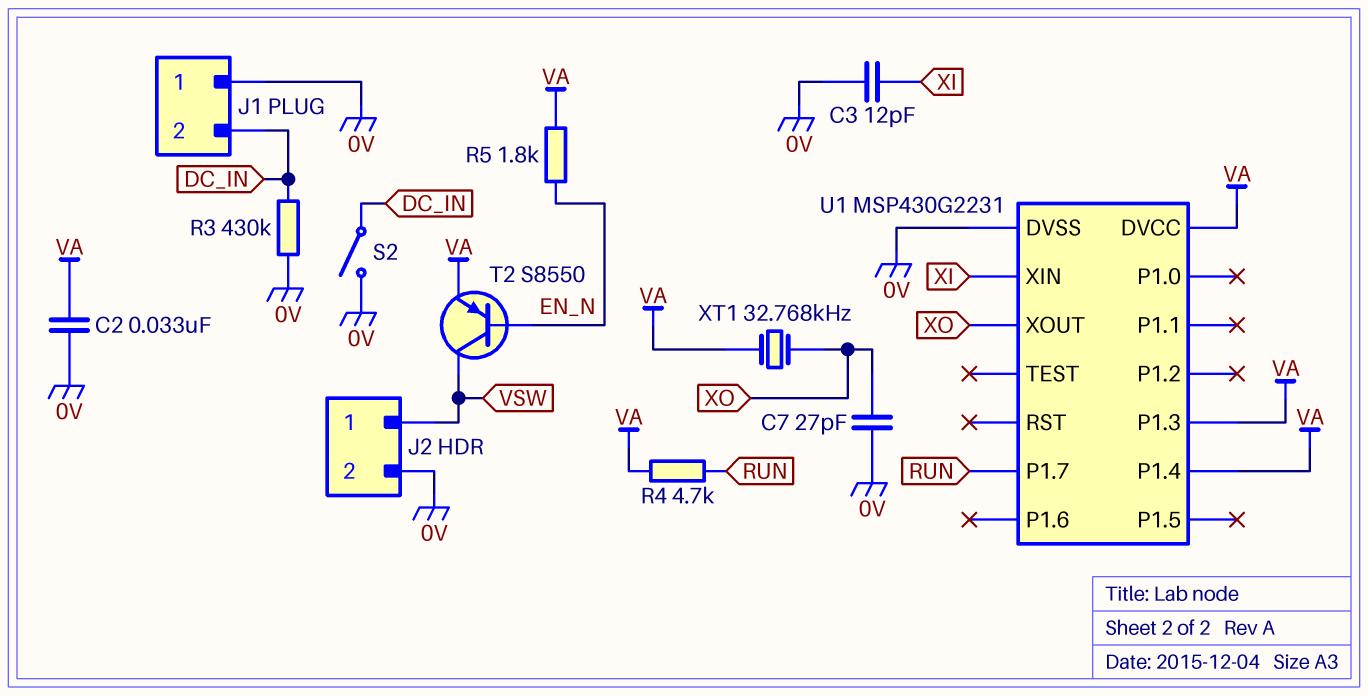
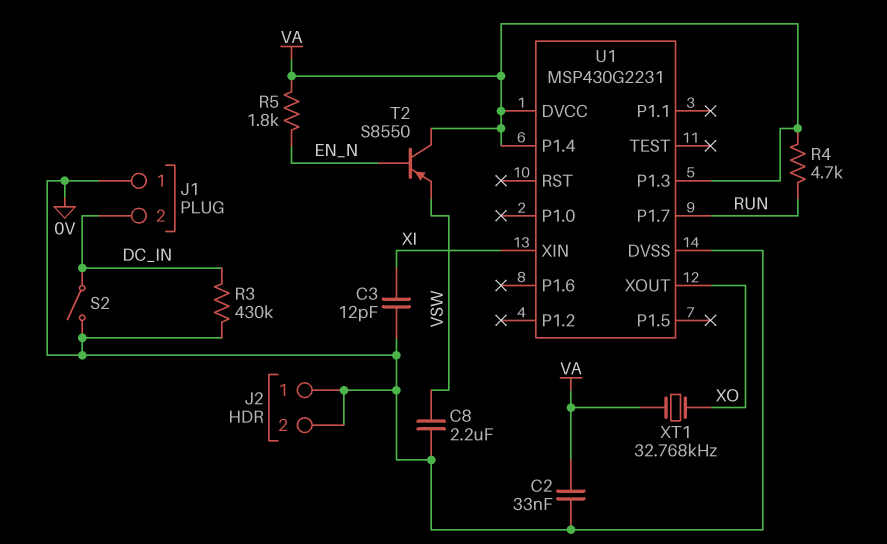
C7: 27pF (0V, XO) -> none
C8: none -> 2.2uF (0V, VSW)
J2 pin 1: VSW -> 0V
T2: PNP S8550 (B EN_N, C VSW, E VA) -> PNP S8550 (B EN_N, C VA, E VSW)

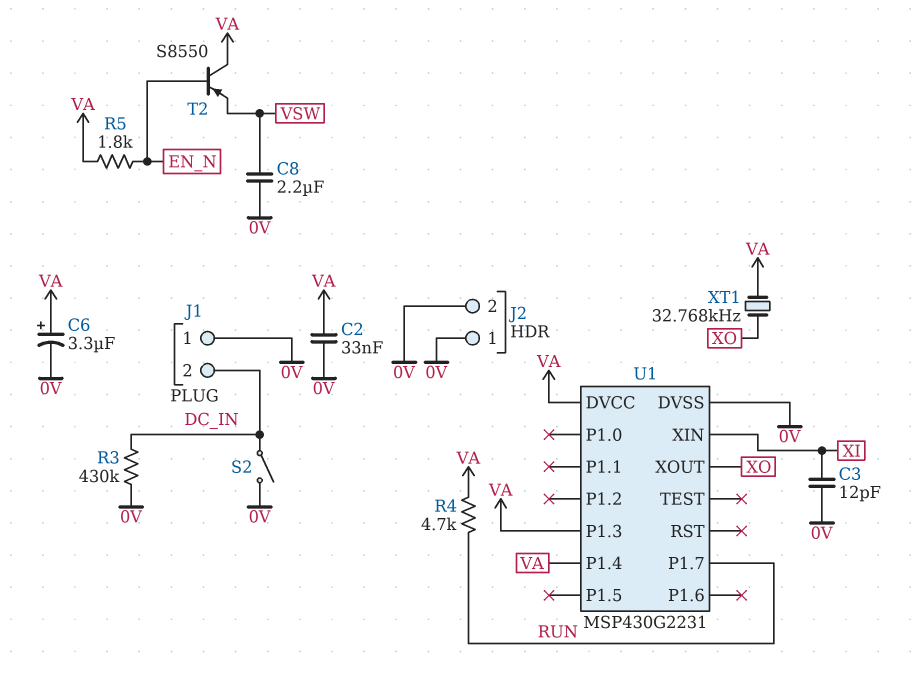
C6: none -> 3.3uF (plus VA, minus 0V)

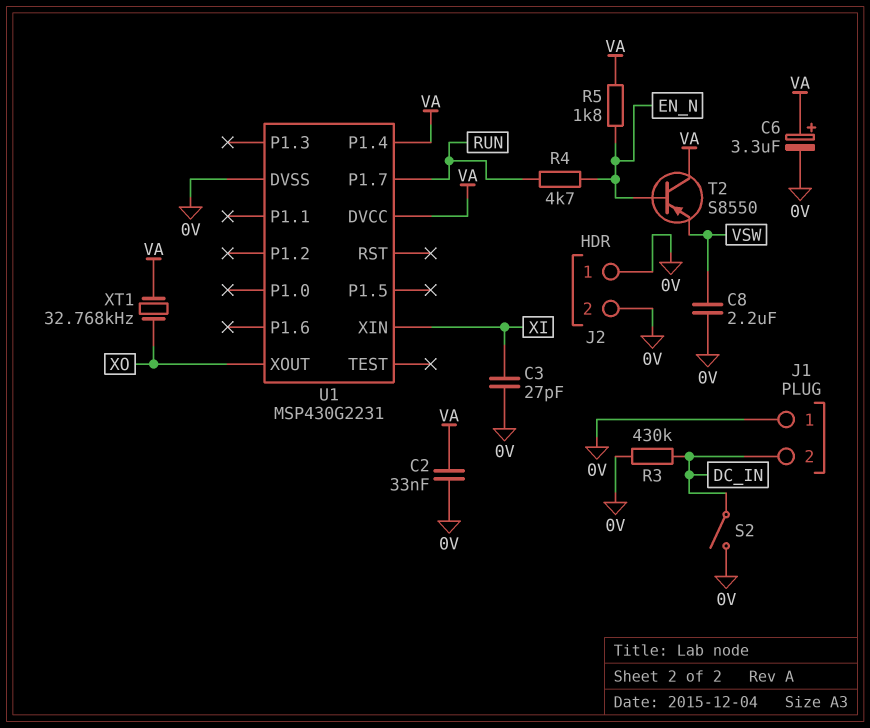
C3: 12pF (0V, XI) -> 27pF (0V, XI)
R4: 4.7k (RUN, VA) -> 4.7k (EN_N, RUN)
U1 pin P1.3: VA -> none

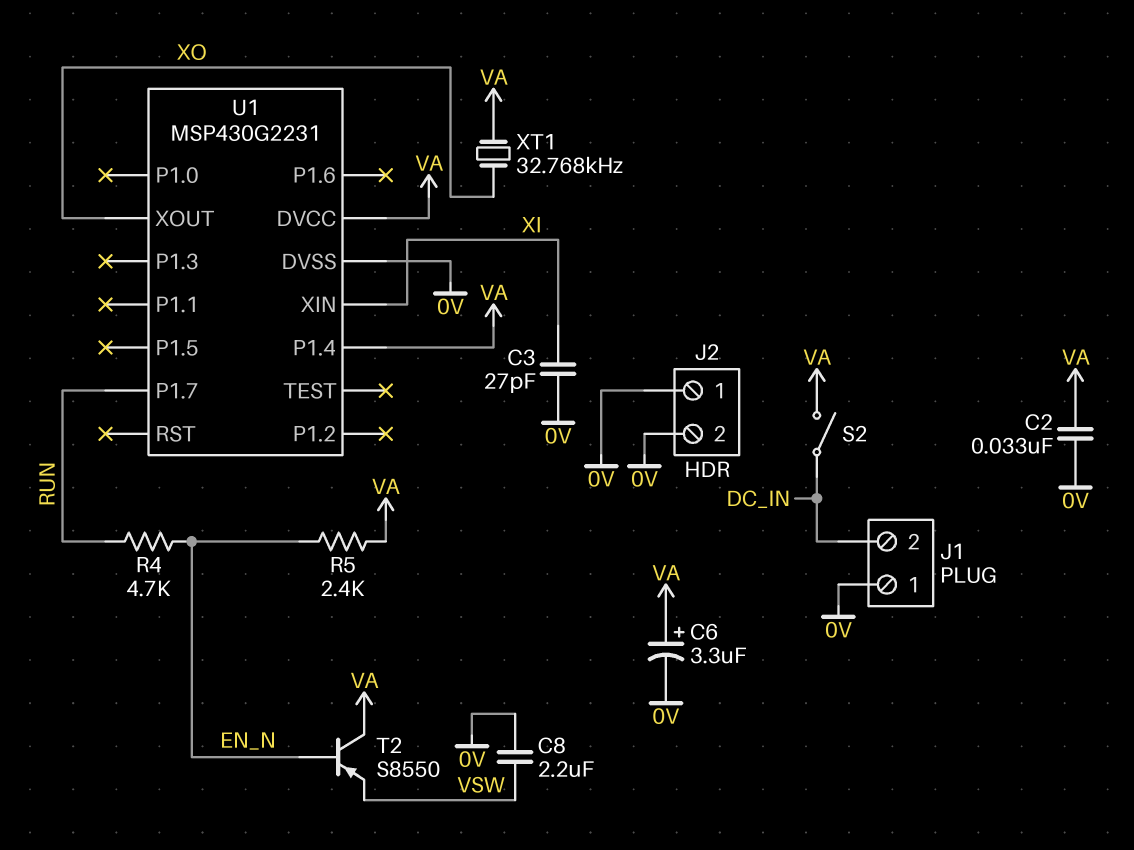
R3: 430k (0V, DC_IN) -> none
R5: 1.8k (EN_N, VA) -> 2.4k (EN_N, VA)
S2: switch (0V, DC_IN) -> switch (DC_IN, VA)

